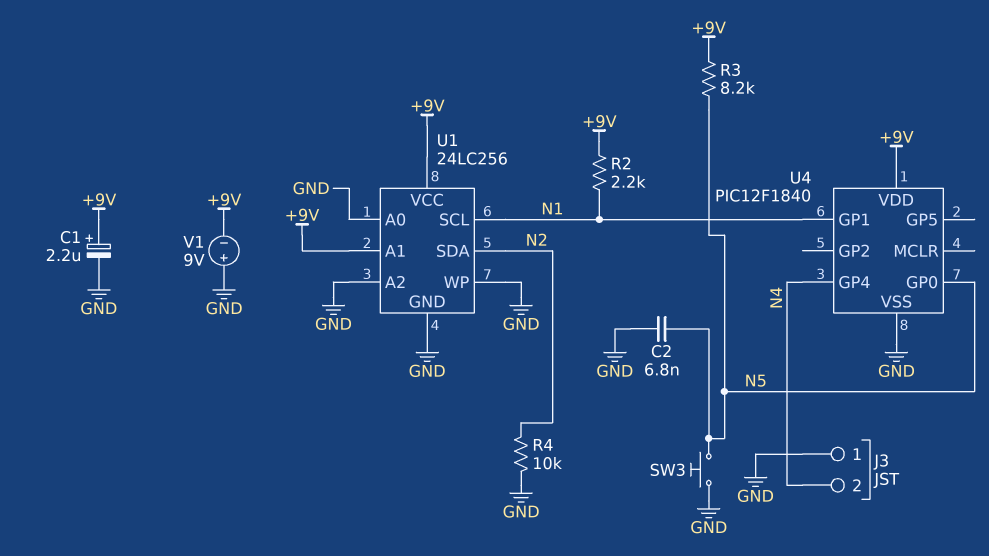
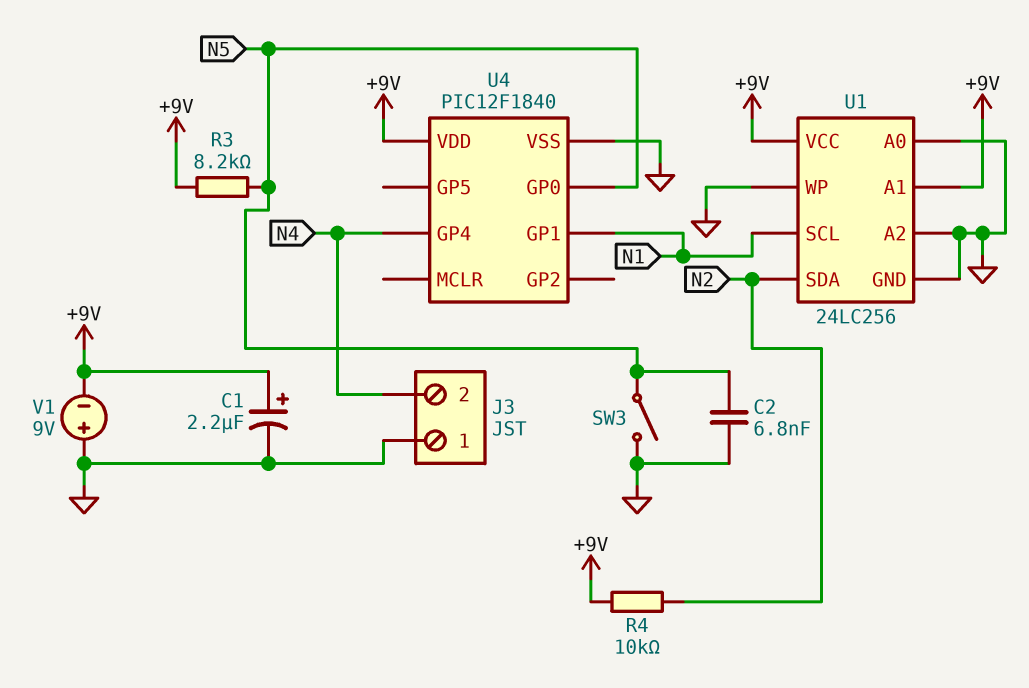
R2: 2.2k (+9V, N1) -> none
R4: 10k (GND, N2) -> 10k (+9V, N2)
SW3: button (GND, N5) -> switch (GND, N5)

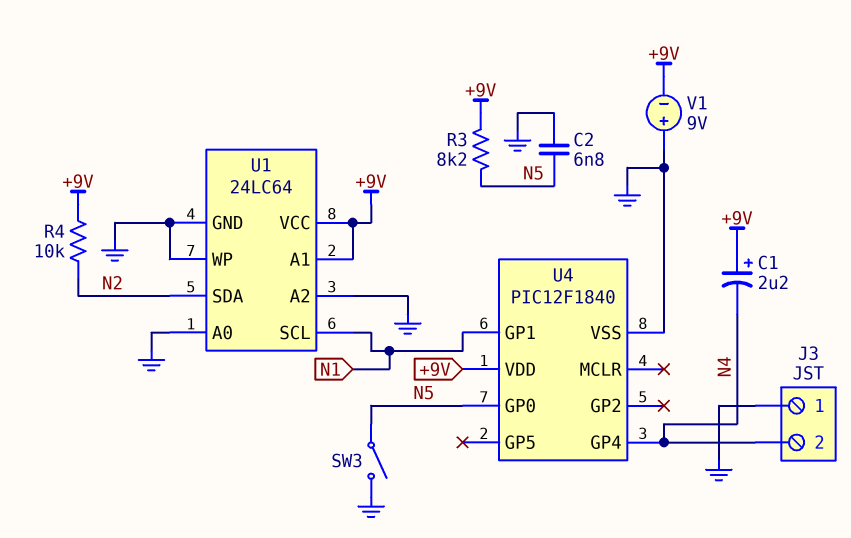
C1: 2.2uF (plus +9V, minus GND) -> 2.2uF (plus +9V, minus N4)
U1: 24LC256 -> 24LC64

